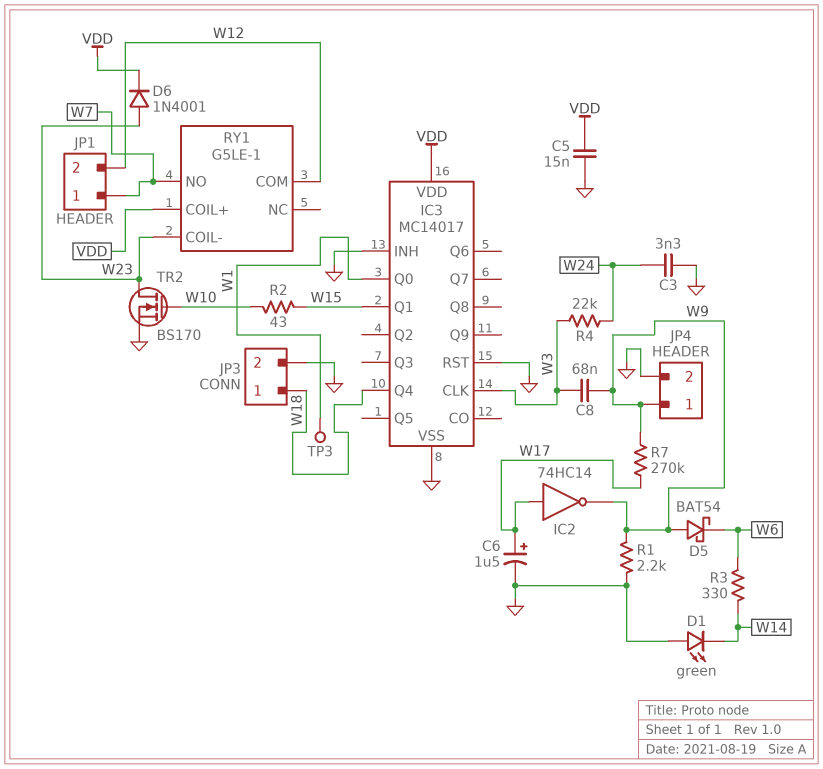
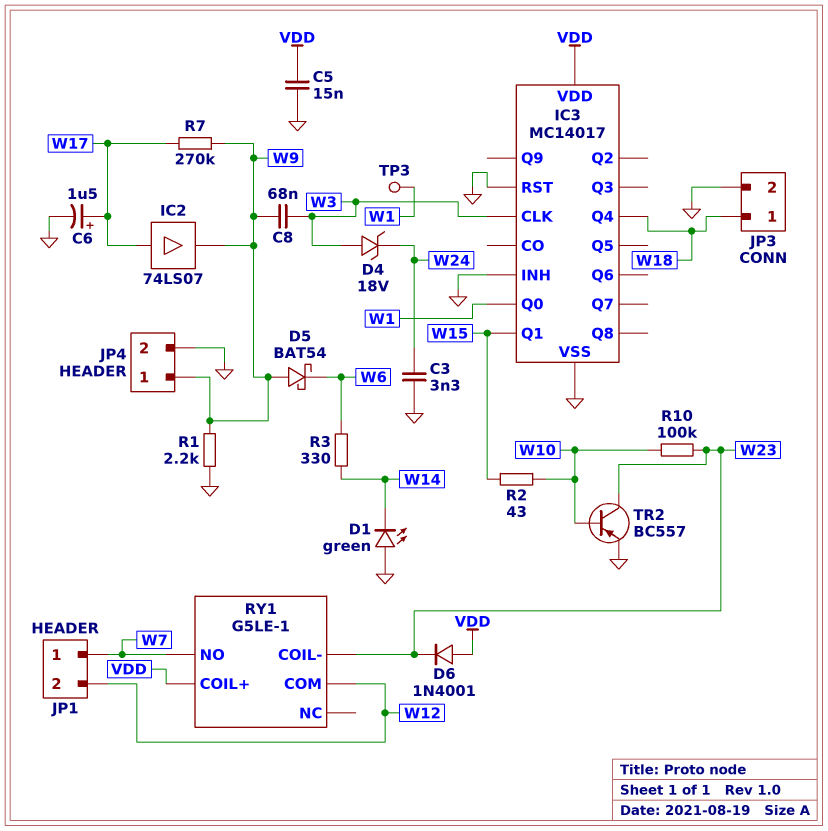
D4: none -> zener 18V (A W3, K W24)
D6: diode 1N4001 (A W23, K VDD) -> diode 1N4001 (A VDD, K W23)
IC2: NOT 74HC14 (in W17, out W9) -> buffer 74LS07 (in W17, out W9)
R4: 22k (W3, W24) -> none
R10: none -> 100k (W10, W23)
TR2: NMOS BS170 (G W10, D W23, S GND) -> PNP BC557 (B W10, C W23, E GND)

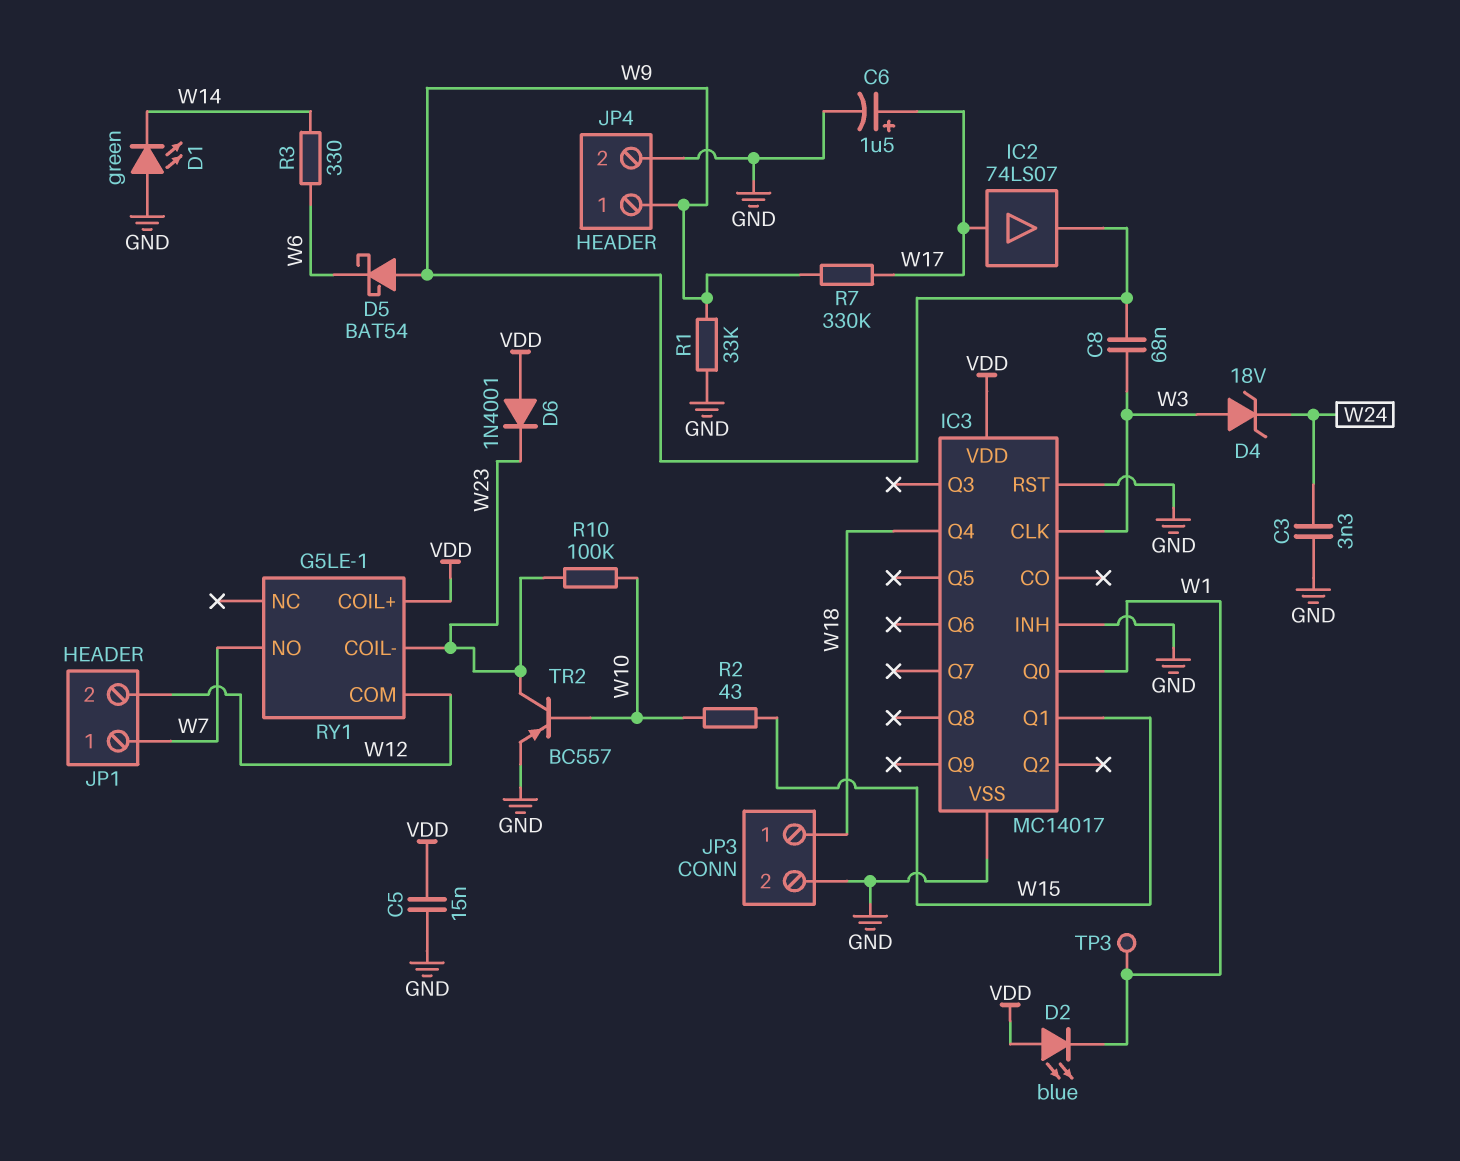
D2: none -> LED blue (A VDD, K W1)
R1: 2.2k (GND, W9) -> 33k (GND, W9)
R7: 270k (W9, W17) -> 330k (W9, W17)

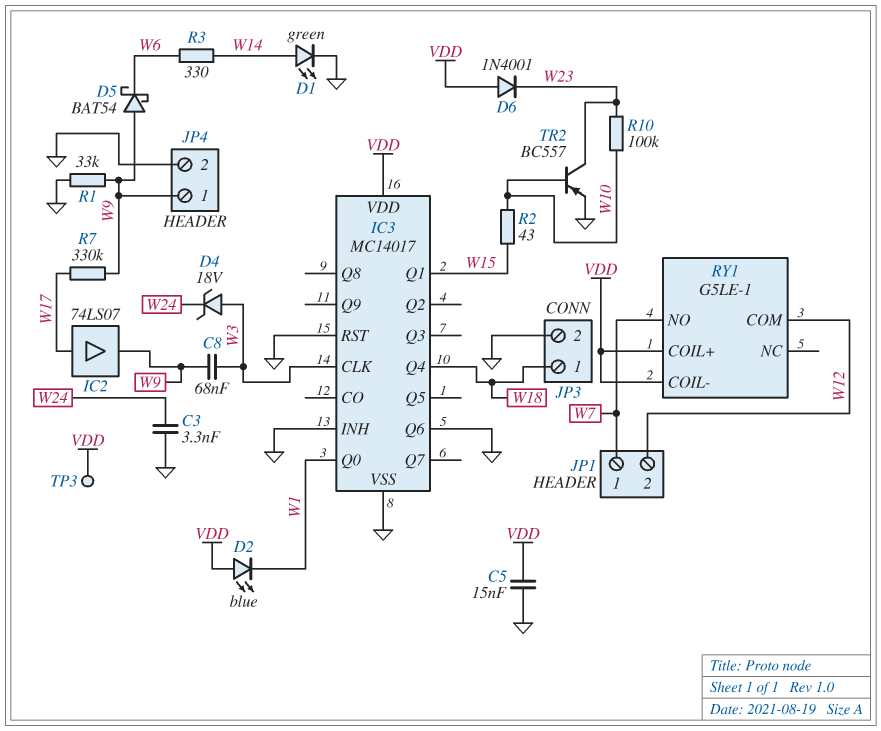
C6: 1.5uF (plus W17, minus GND) -> none
D1: LED green (A GND, K W14) -> LED green (A W14, K GND)
IC3 pin Q6: none -> GND
RY1 pin COIL-: W23 -> VDD
TP3: test point (W1) -> test point (VDD)

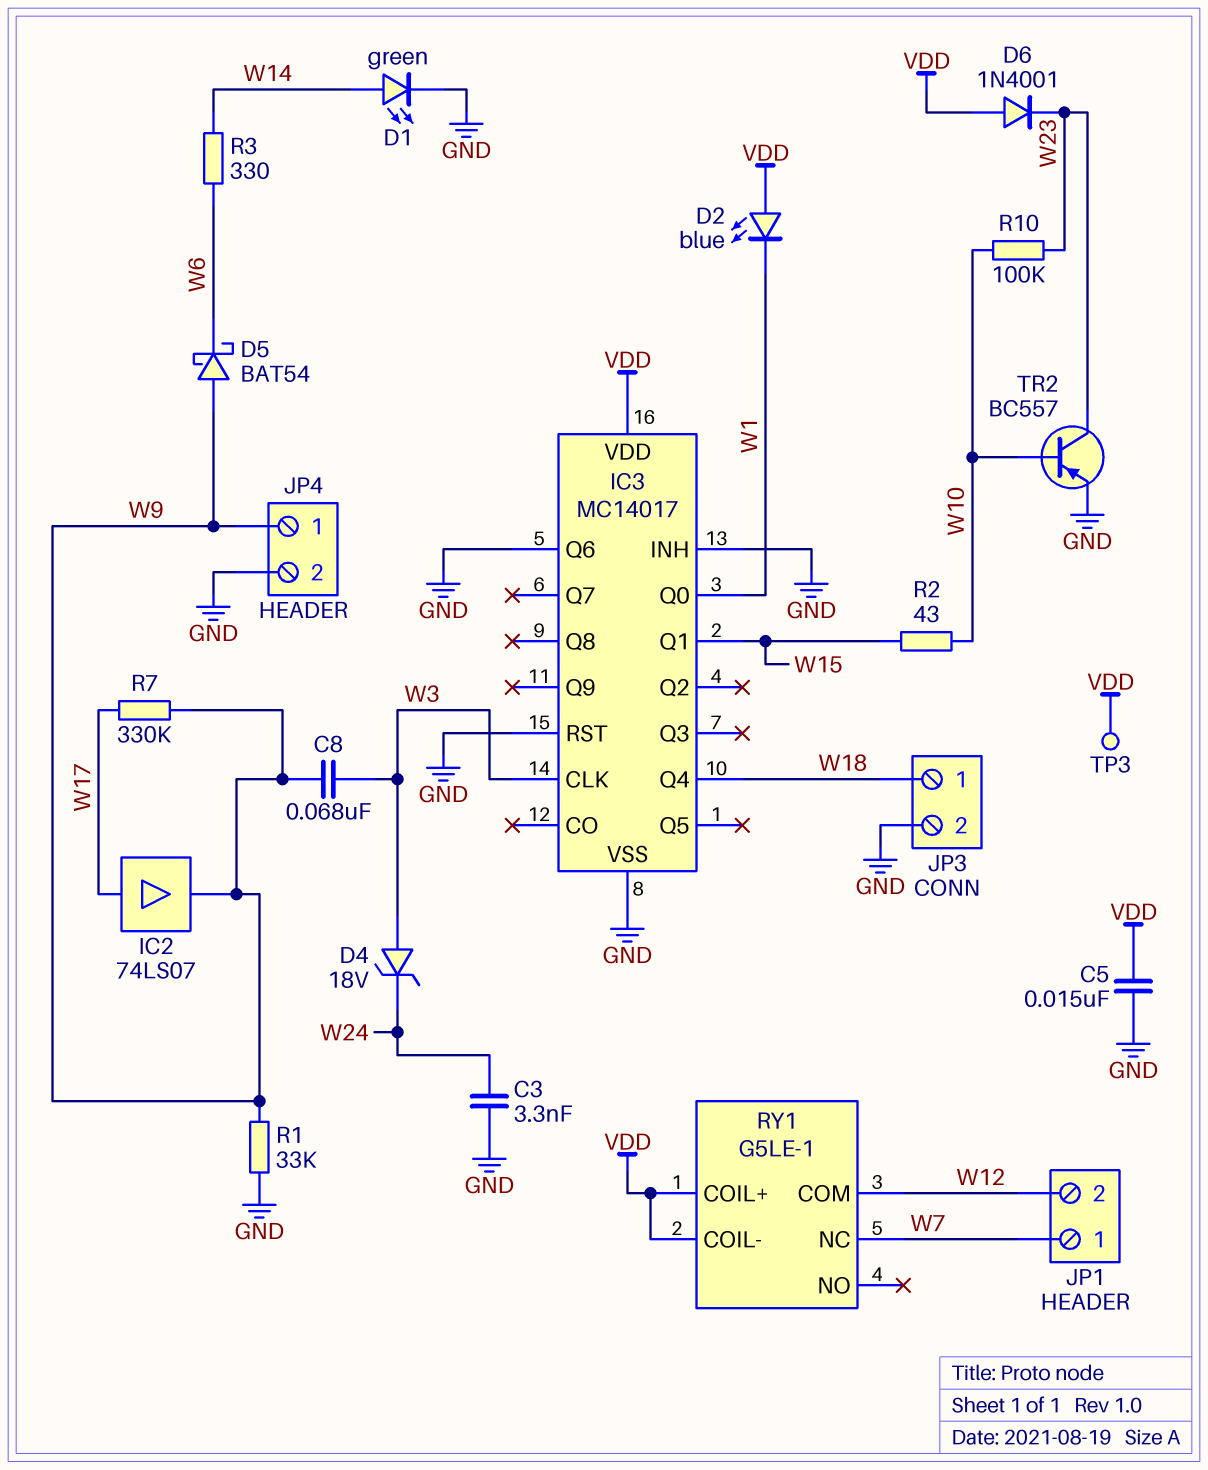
RY1 pin NC: none -> W7
RY1 pin NO: W7 -> none

